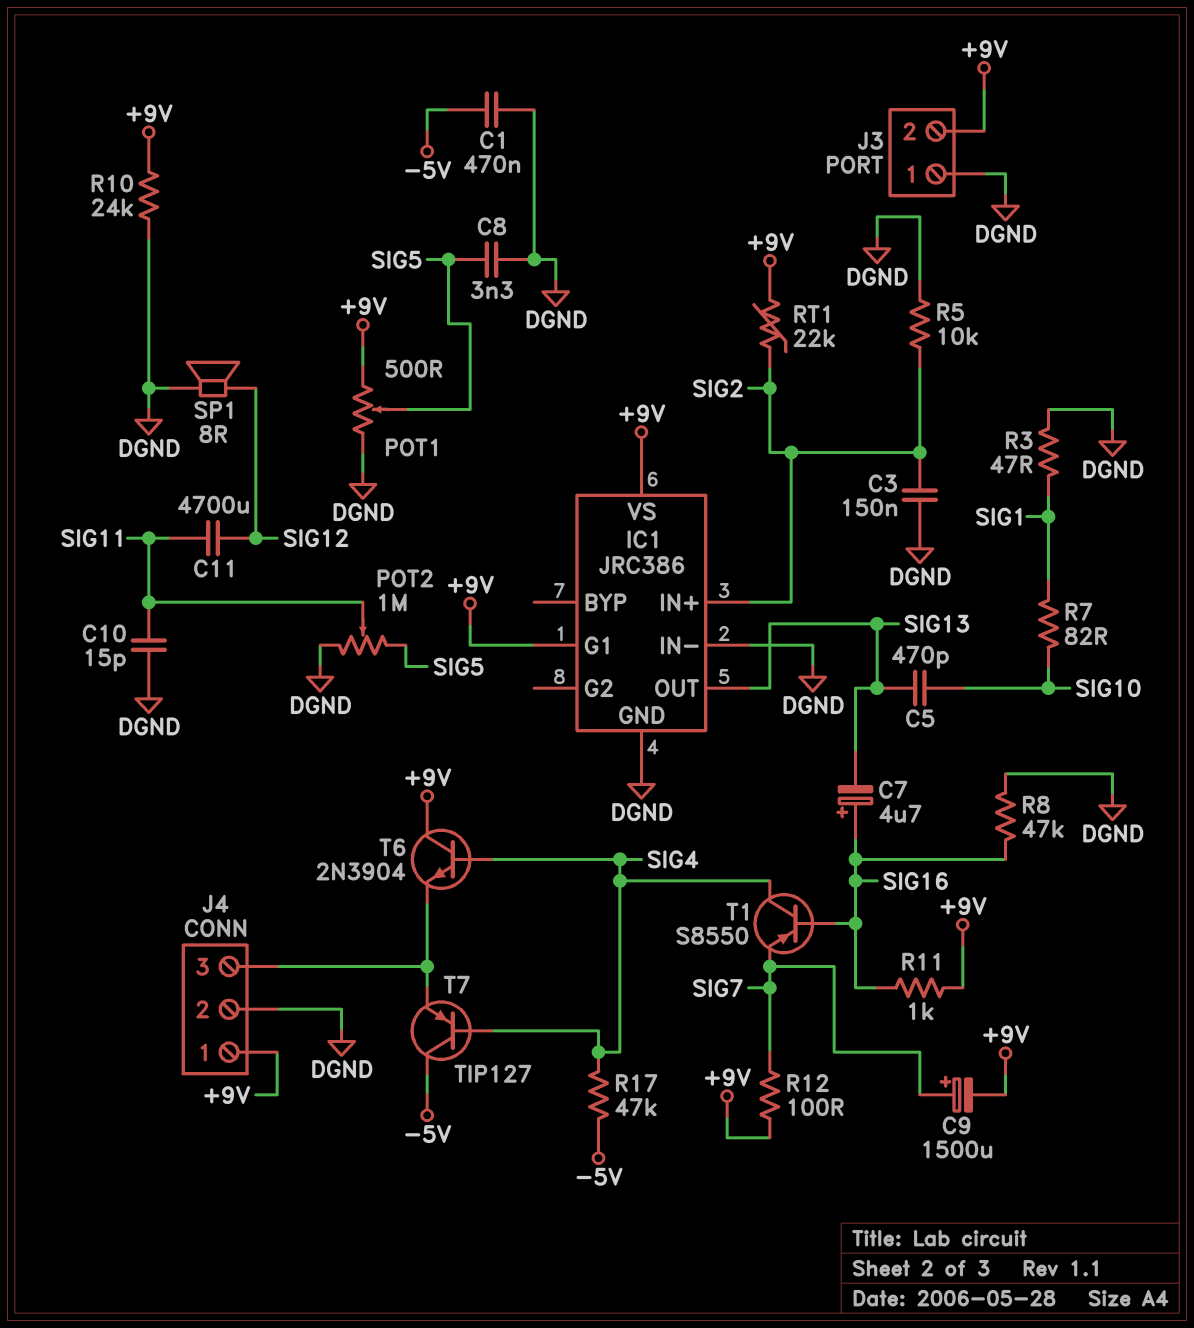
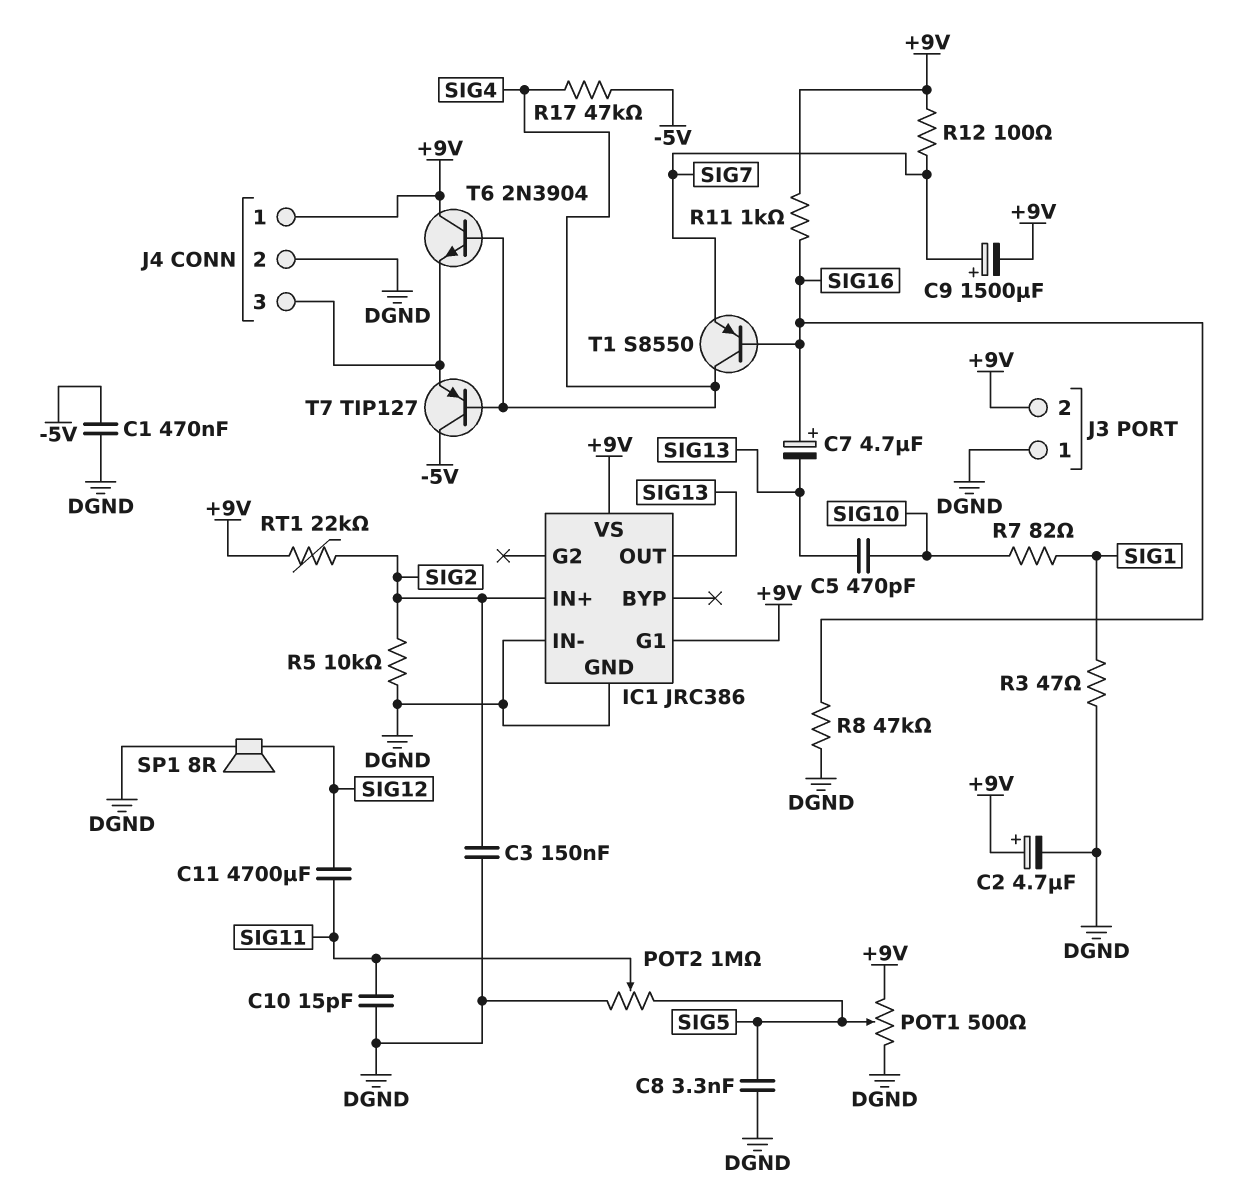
C2: none -> 4.7uF (plus +9V, minus DGND)
R10: 24k (+9V, DGND) -> none

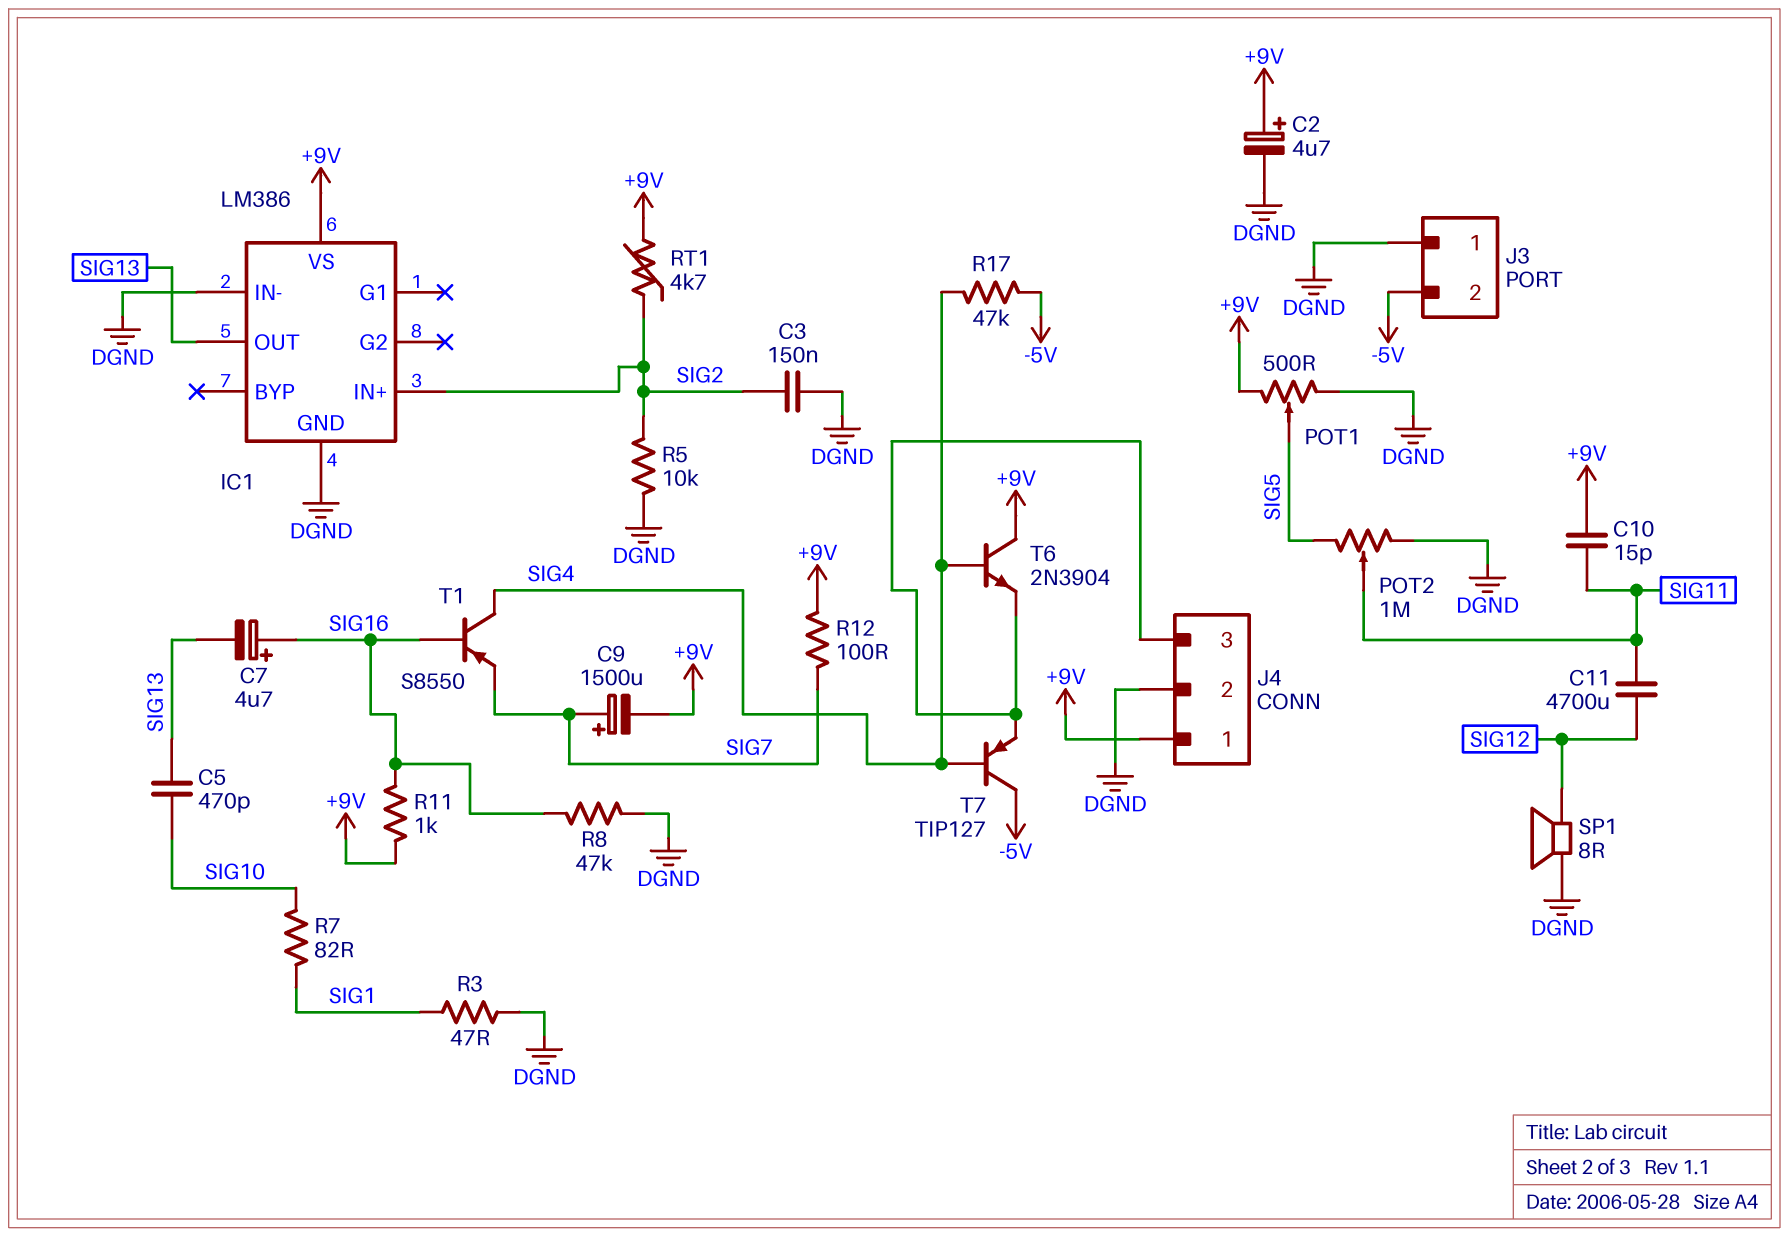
C1: 470nF (-5V, DGND) -> none
C8: 3.3nF (DGND, SIG5) -> none
C10: 15pF (DGND, SIG11) -> 15pF (+9V, SIG11)
IC1: JRC386 -> LM386
IC1 pin G1: +9V -> none
J3 pin 2: +9V -> -5V
RT1: 22k (+9V, SIG2) -> 4.7k (+9V, SIG2)

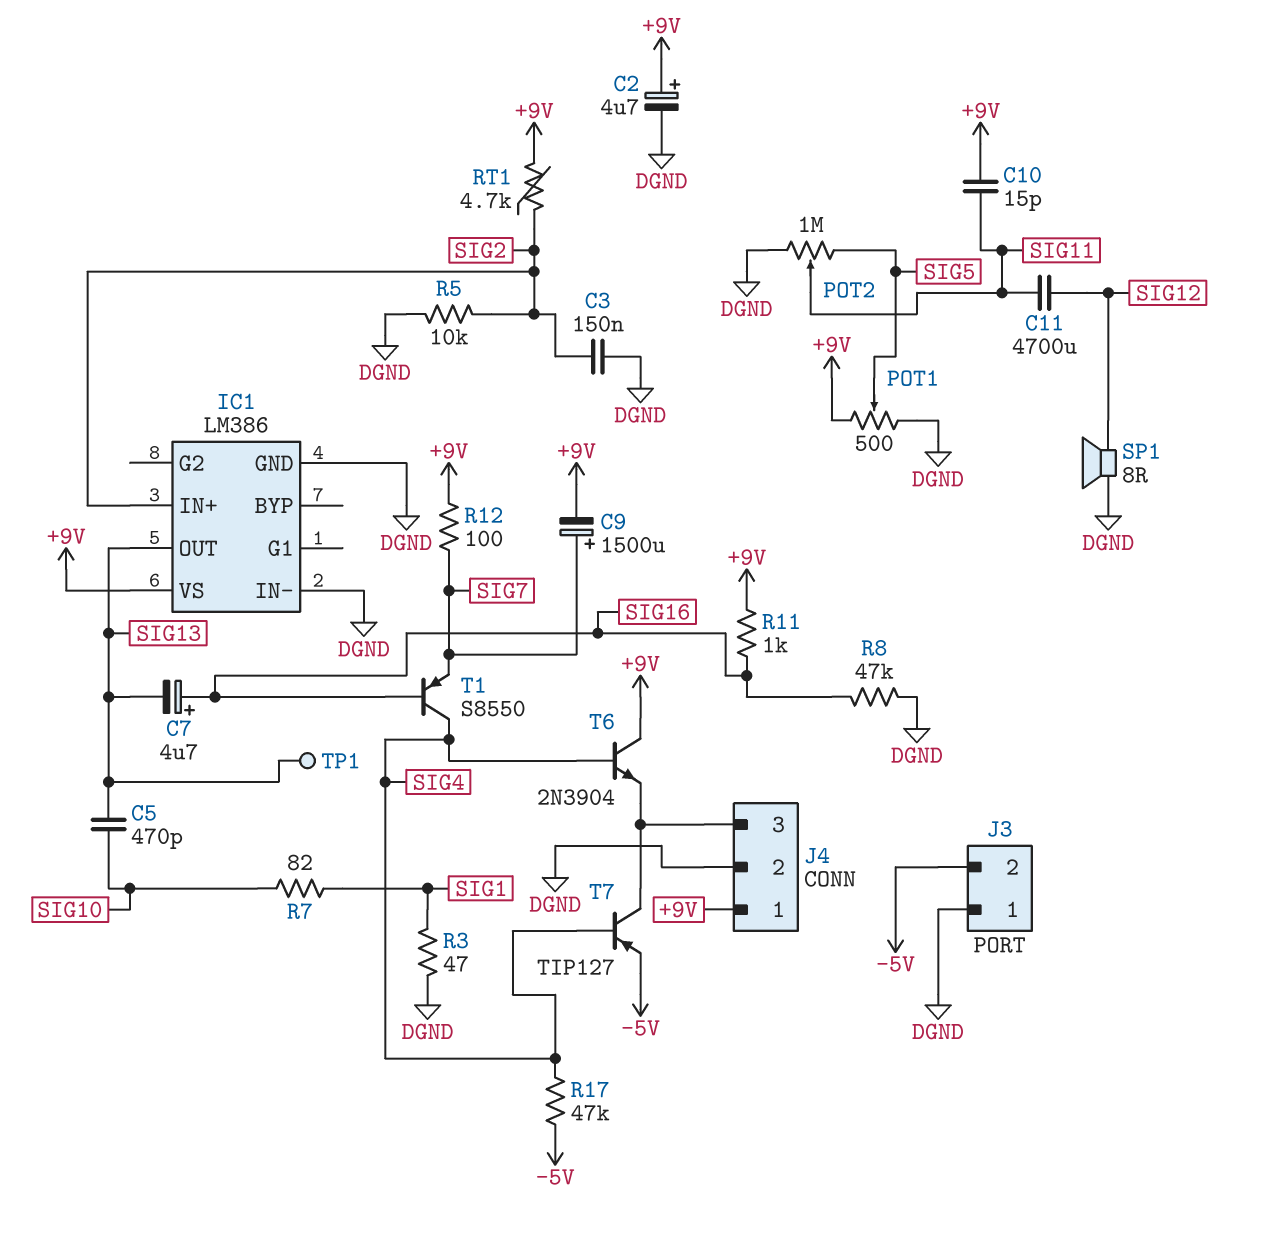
T7: PNP TIP127 (B SIG4, C -5V, E J4/3) -> PNP TIP127 (B SIG4, C J4/3, E -5V)
TP1: none -> test point (SIG13)

